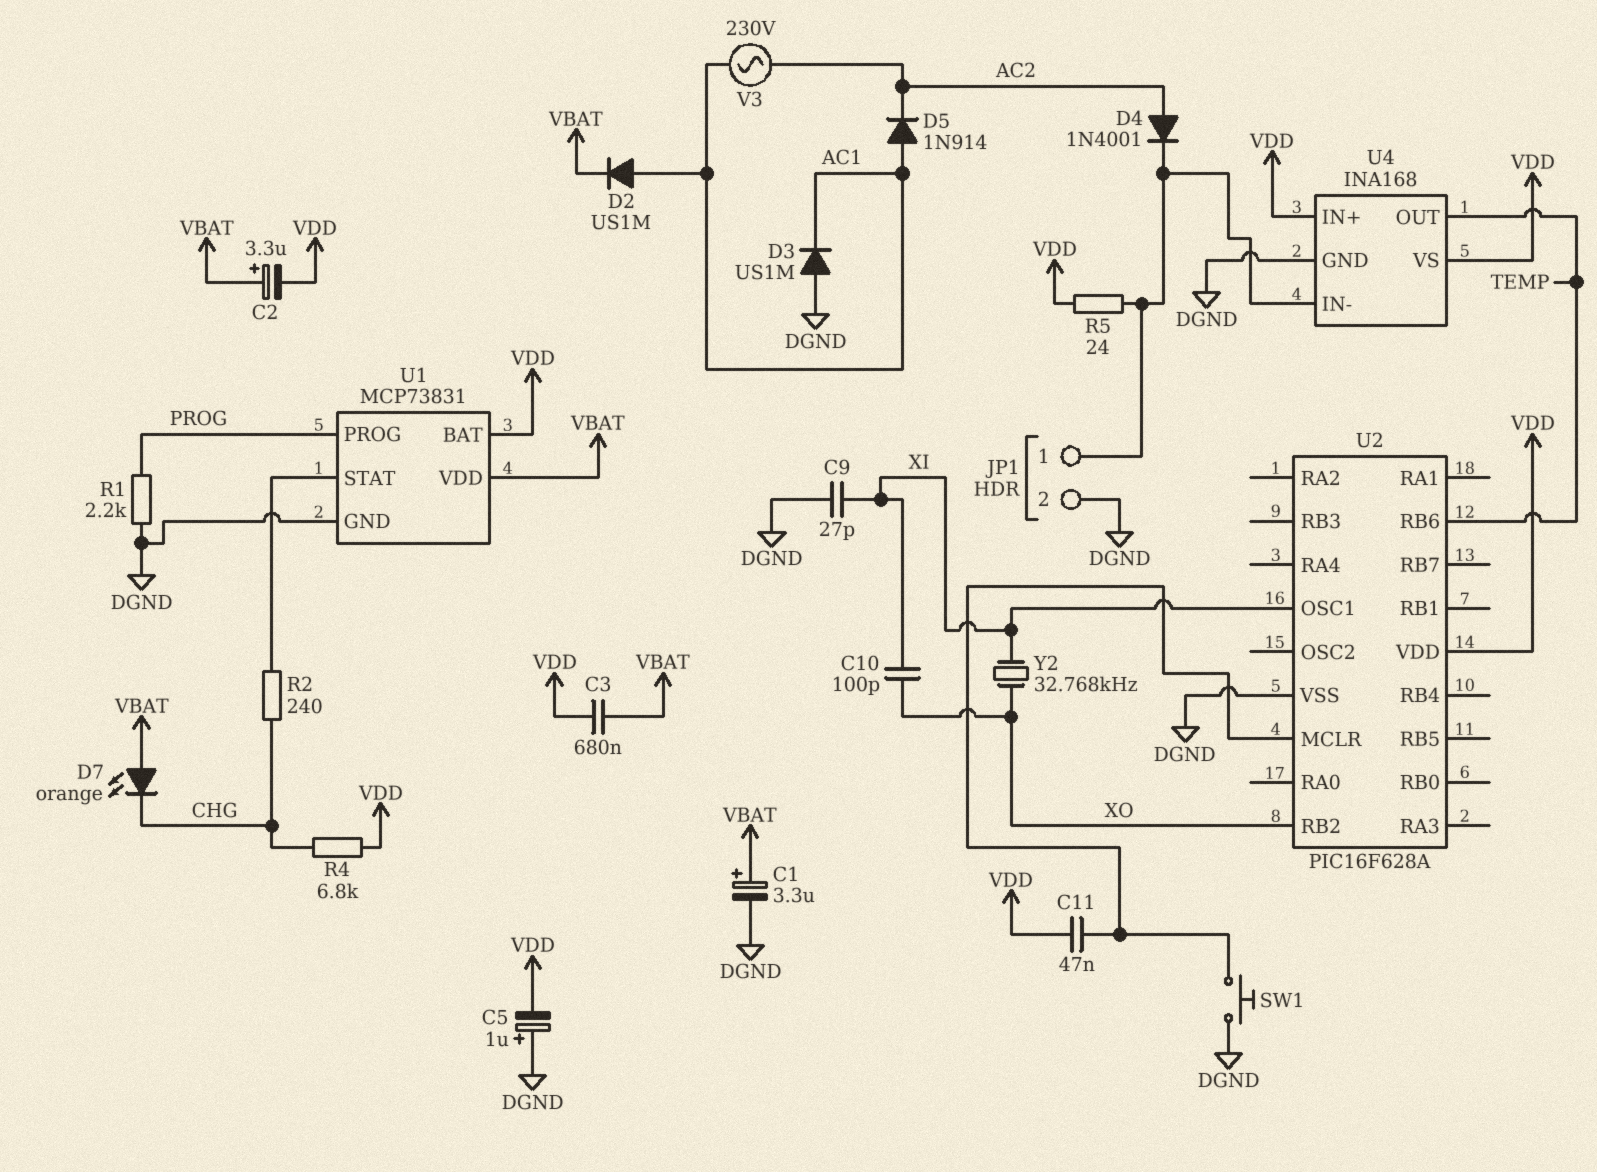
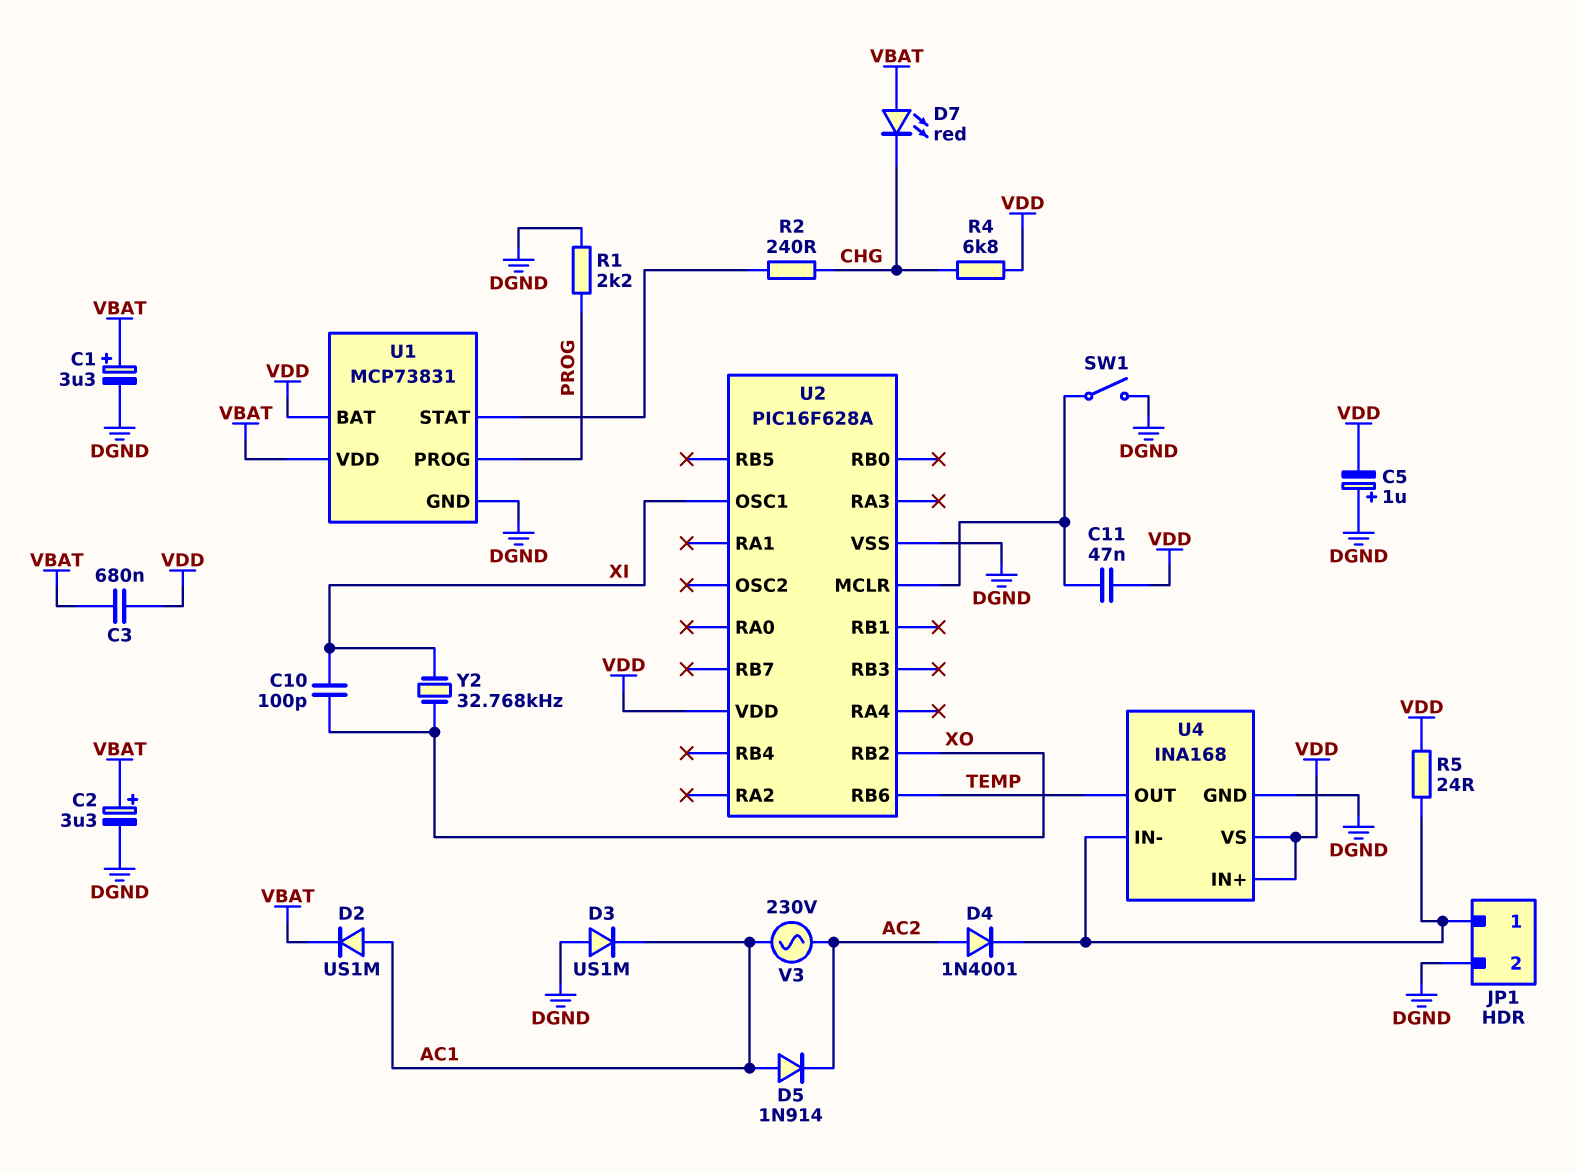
C2: 3.3uF (plus VBAT, minus VDD) -> 3.3uF (plus VBAT, minus DGND)
C9: 27pF (DGND, XI) -> none
D7: LED orange (A VBAT, K CHG) -> LED red (A VBAT, K CHG)
SW1: button (DGND, U2/MCLR) -> switch (DGND, U2/MCLR)

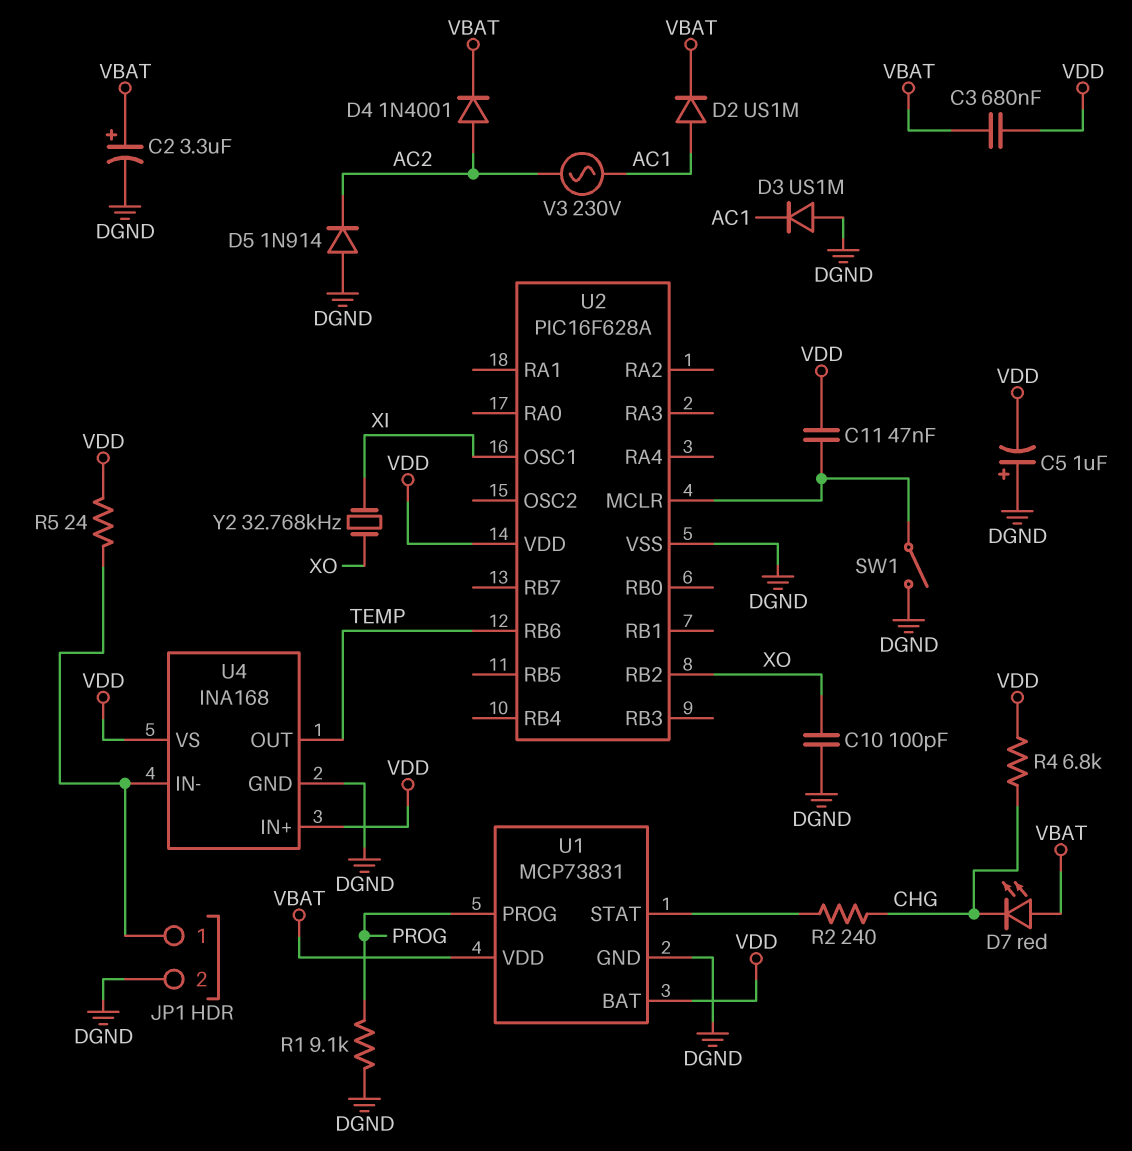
C1: 3.3uF (plus VBAT, minus DGND) -> none
C10: 100pF (XI, XO) -> 100pF (DGND, XO)
D4: diode 1N4001 (A AC2, K JP1/1) -> diode 1N4001 (A AC2, K VBAT)
D5: diode 1N914 (A AC1, K AC2) -> diode 1N914 (A DGND, K AC2)
R1: 2.2k (DGND, PROG) -> 9.1k (DGND, PROG)

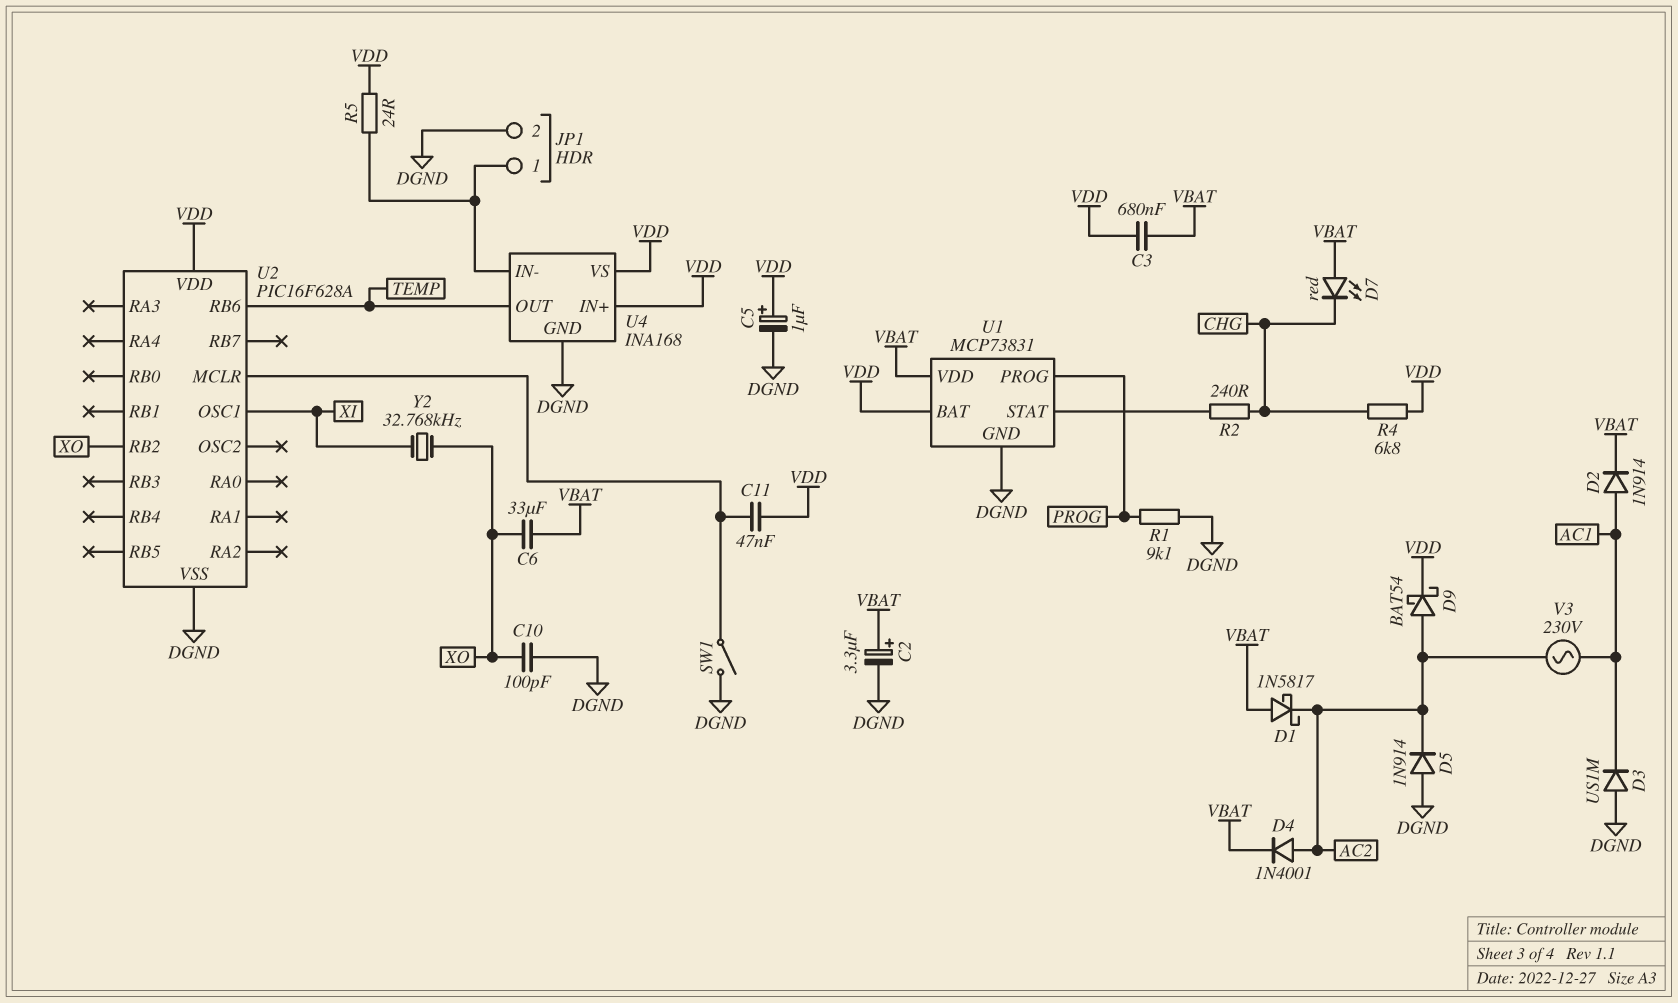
C5: 1uF (plus DGND, minus VDD) -> 1uF (plus VDD, minus DGND)
C6: none -> 33uF (VBAT, XO)
D1: none -> schottky 1N5817 (A VBAT, K AC2)
D2: diode US1M (A AC1, K VBAT) -> diode 1N914 (A AC1, K VBAT)
D9: none -> schottky BAT54 (A AC2, K VDD)

